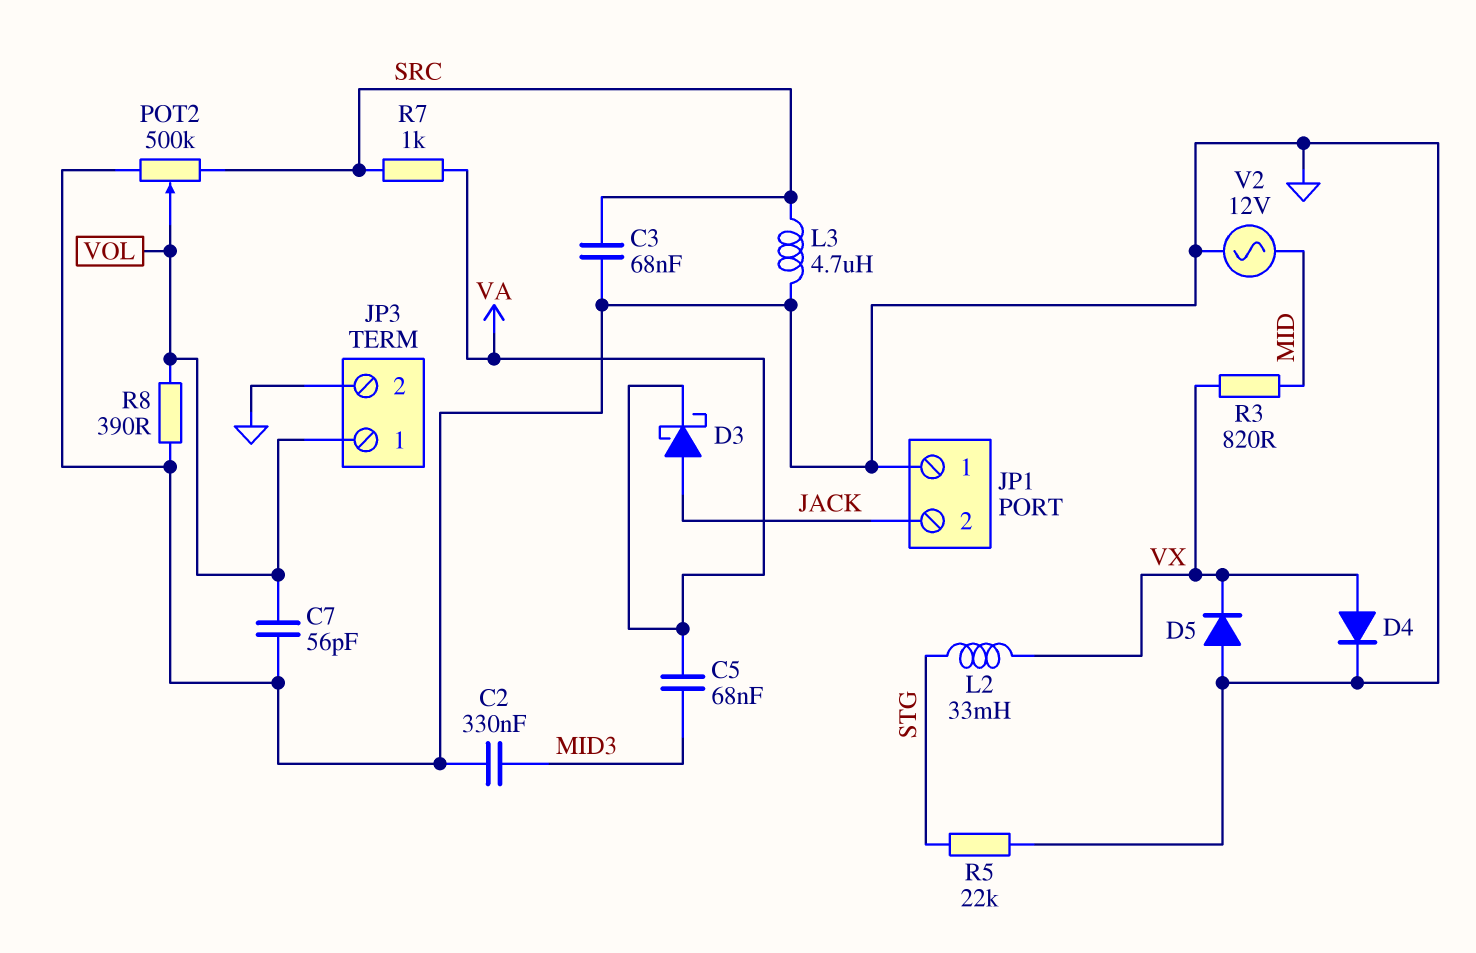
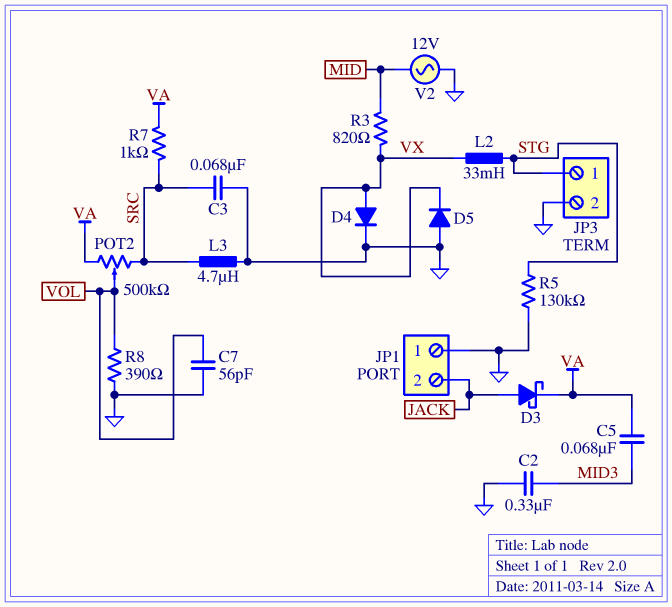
JP3 pin 1: VOL -> STG
POT2: 500k (GND, SRC, wiper VOL) -> 500k (SRC, VA, wiper VOL)
R5: 22k (GND, STG) -> 130k (GND, STG)

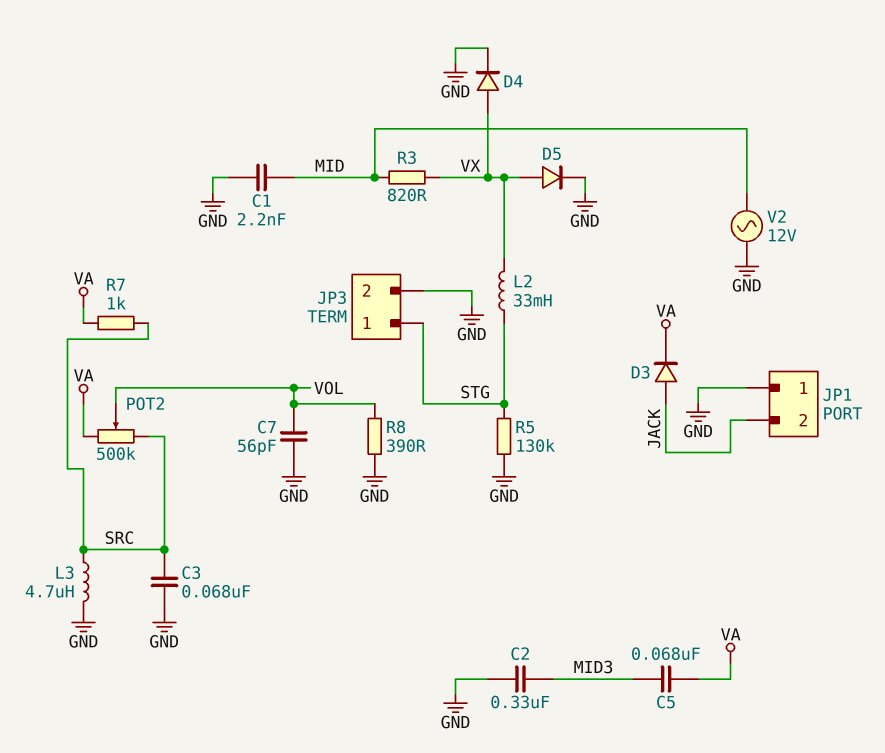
C1: none -> 2.2nF (GND, MID)
D3: schottky (A JACK, K VA) -> diode (A JACK, K VA)
D5: diode (A GND, K VX) -> diode (A VX, K GND)

